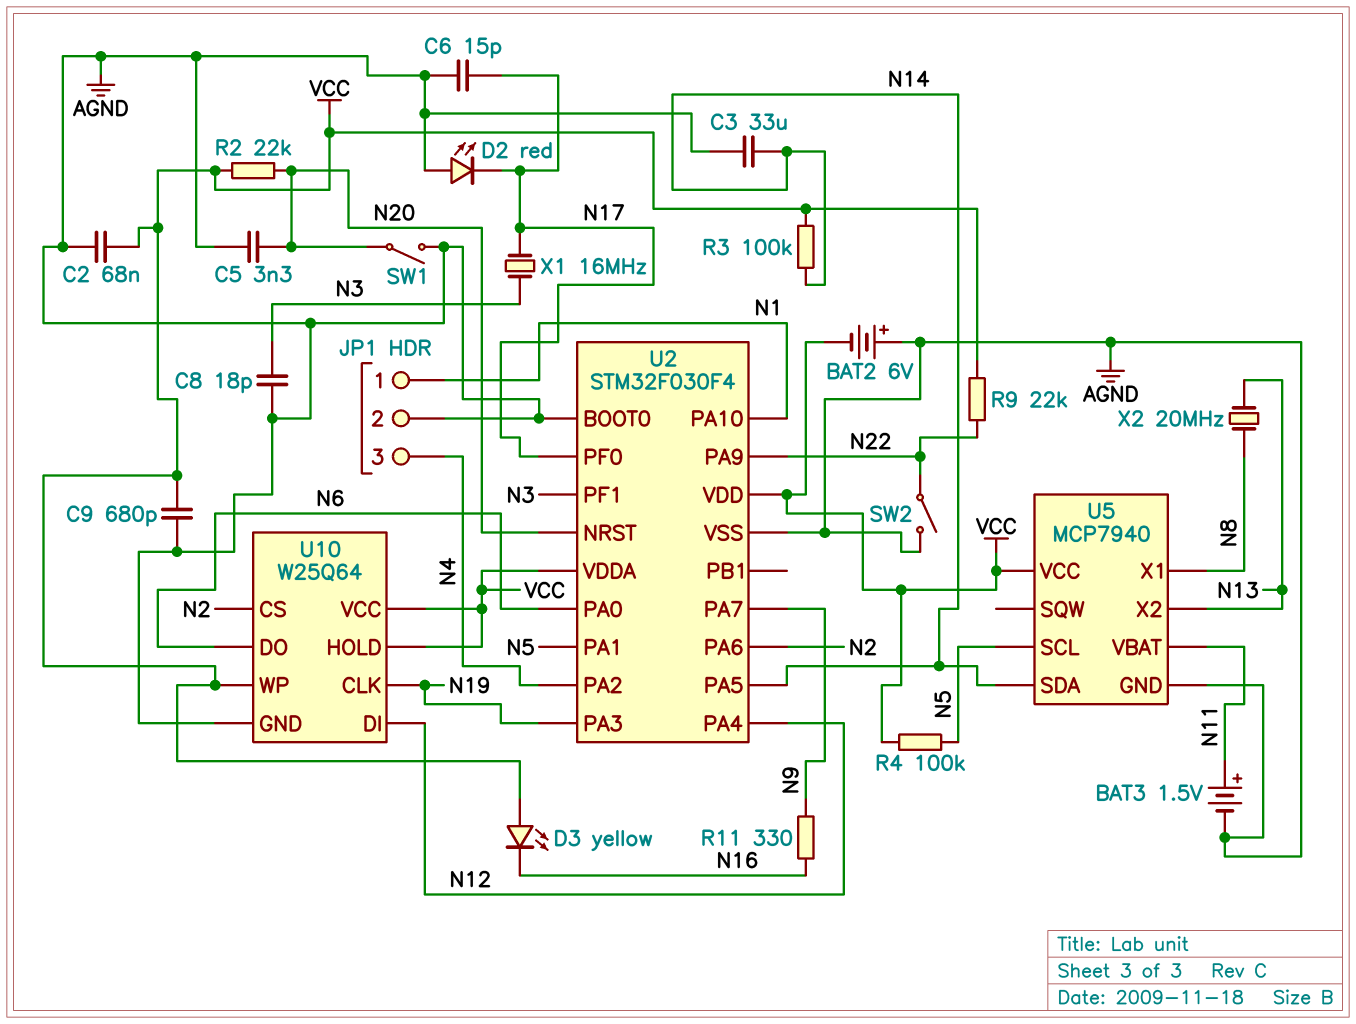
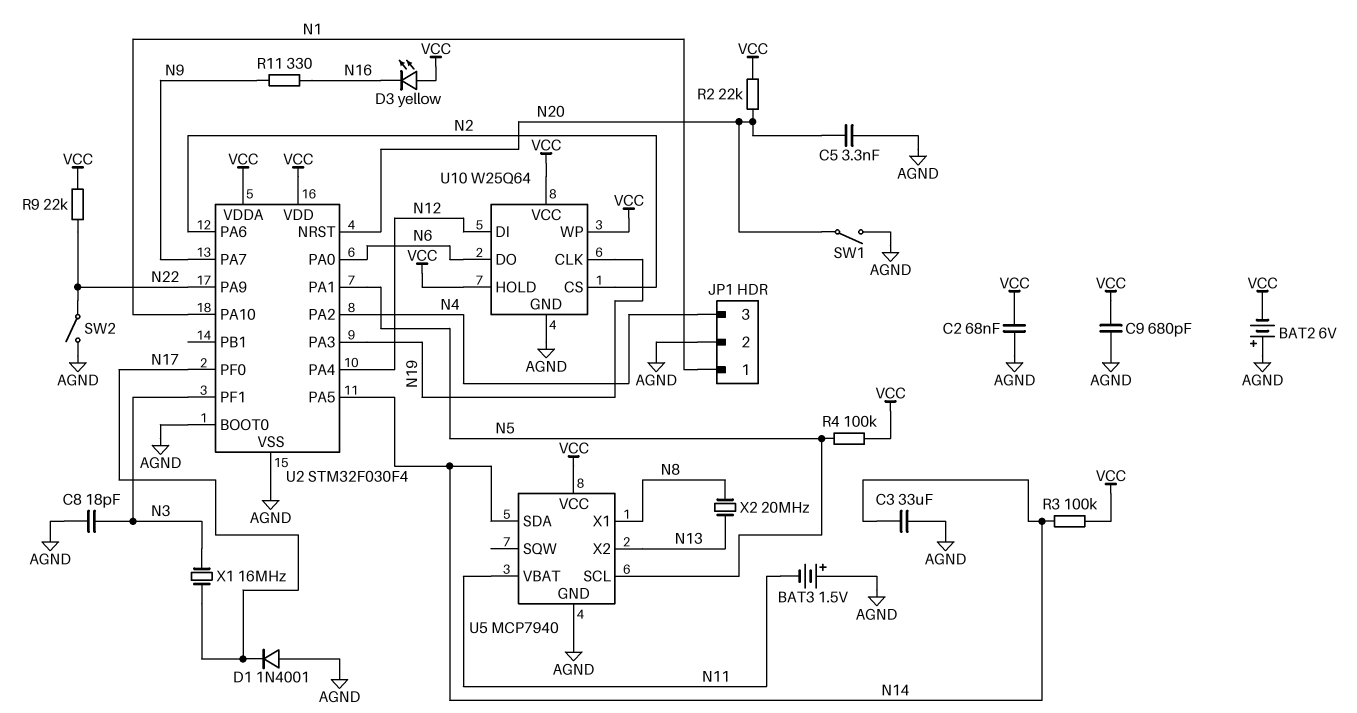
BAT3: 1.5V (plus N11, minus AGND) -> 1.5V (plus AGND, minus N11)
C6: 15pF (AGND, N17) -> none
D1: none -> diode 1N4001 (A AGND, K N17)
D2: LED red (A AGND, K N17) -> none

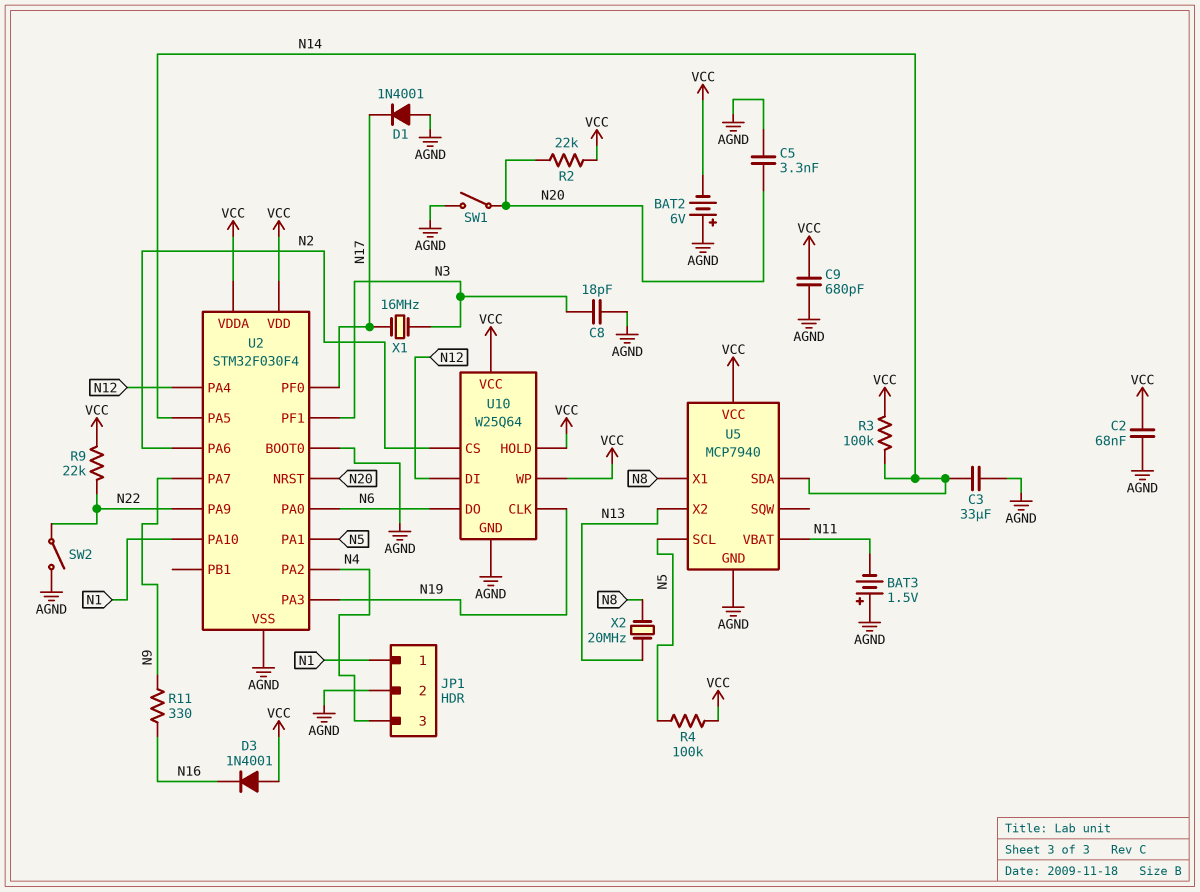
D3: LED yellow (A VCC, K N16) -> diode 1N4001 (A VCC, K N16)

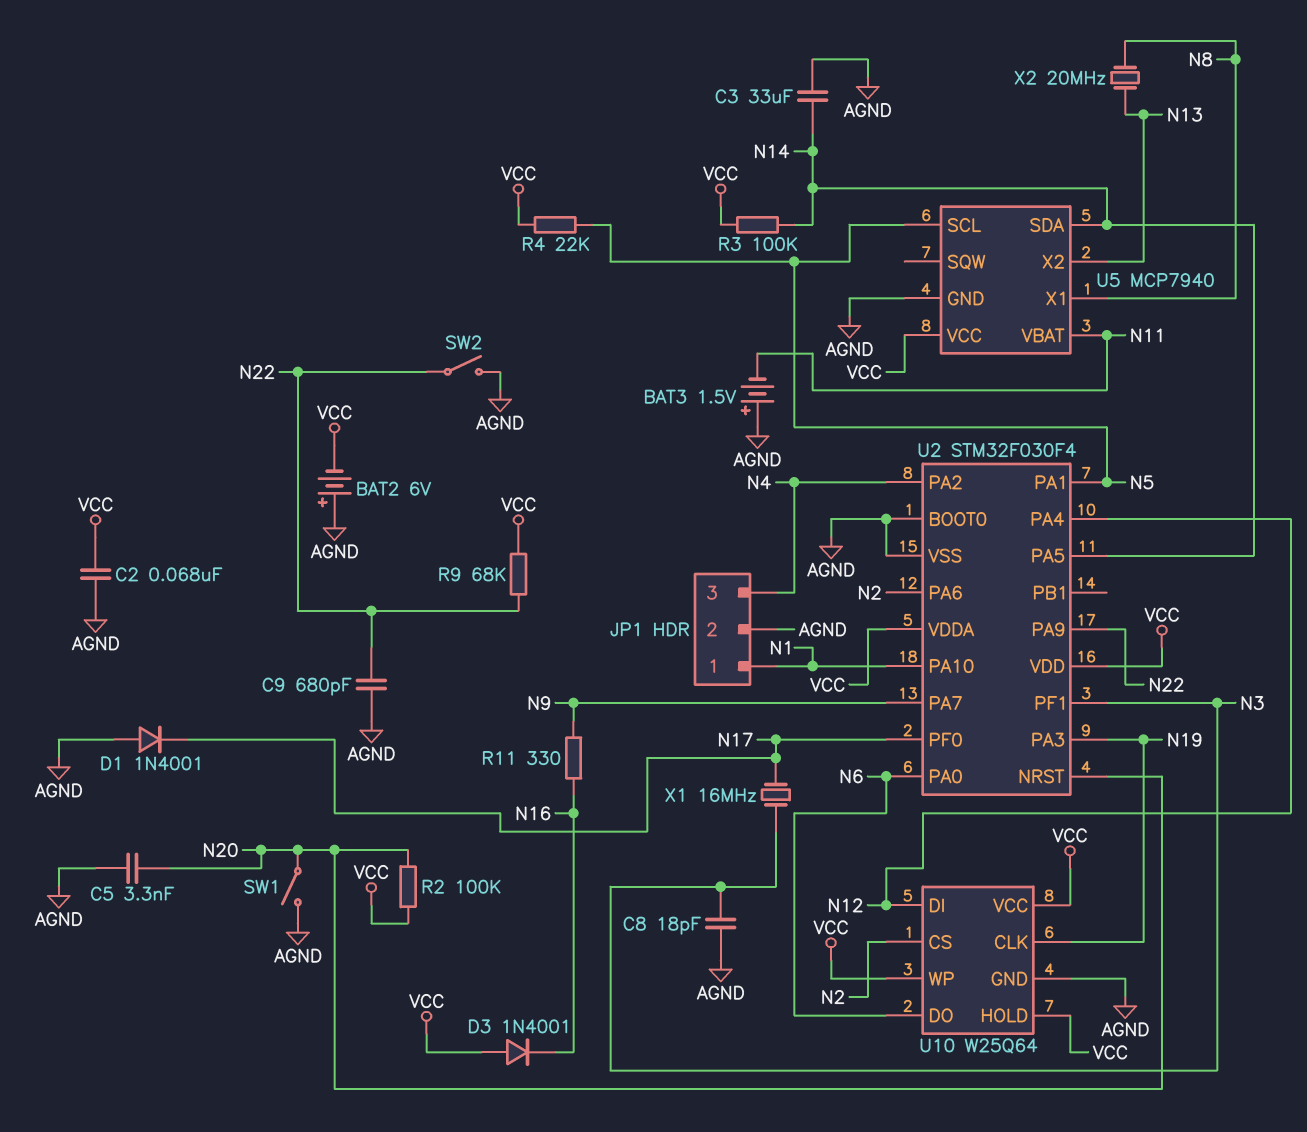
C9: 680pF (AGND, VCC) -> 680pF (AGND, N22)
R2: 22k (N20, VCC) -> 100k (N20, VCC)
R4: 100k (N5, VCC) -> 22k (N5, VCC)
R9: 22k (N22, VCC) -> 68k (N22, VCC)

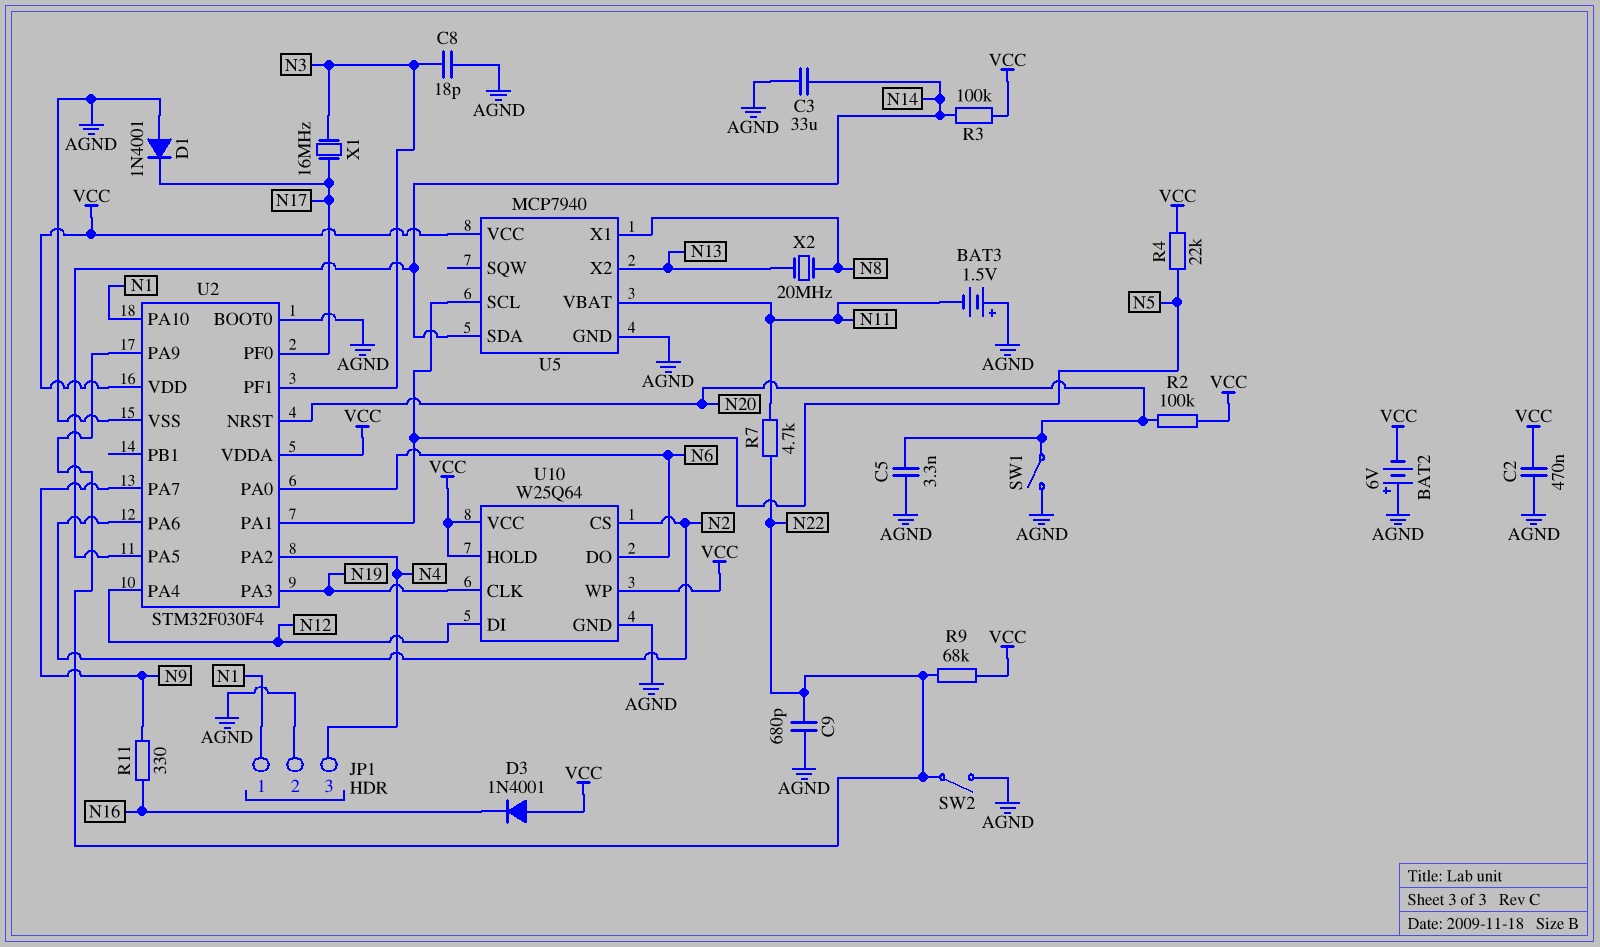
C2: 68nF (AGND, VCC) -> 470nF (AGND, VCC)
R7: none -> 4.7k (N11, N22)

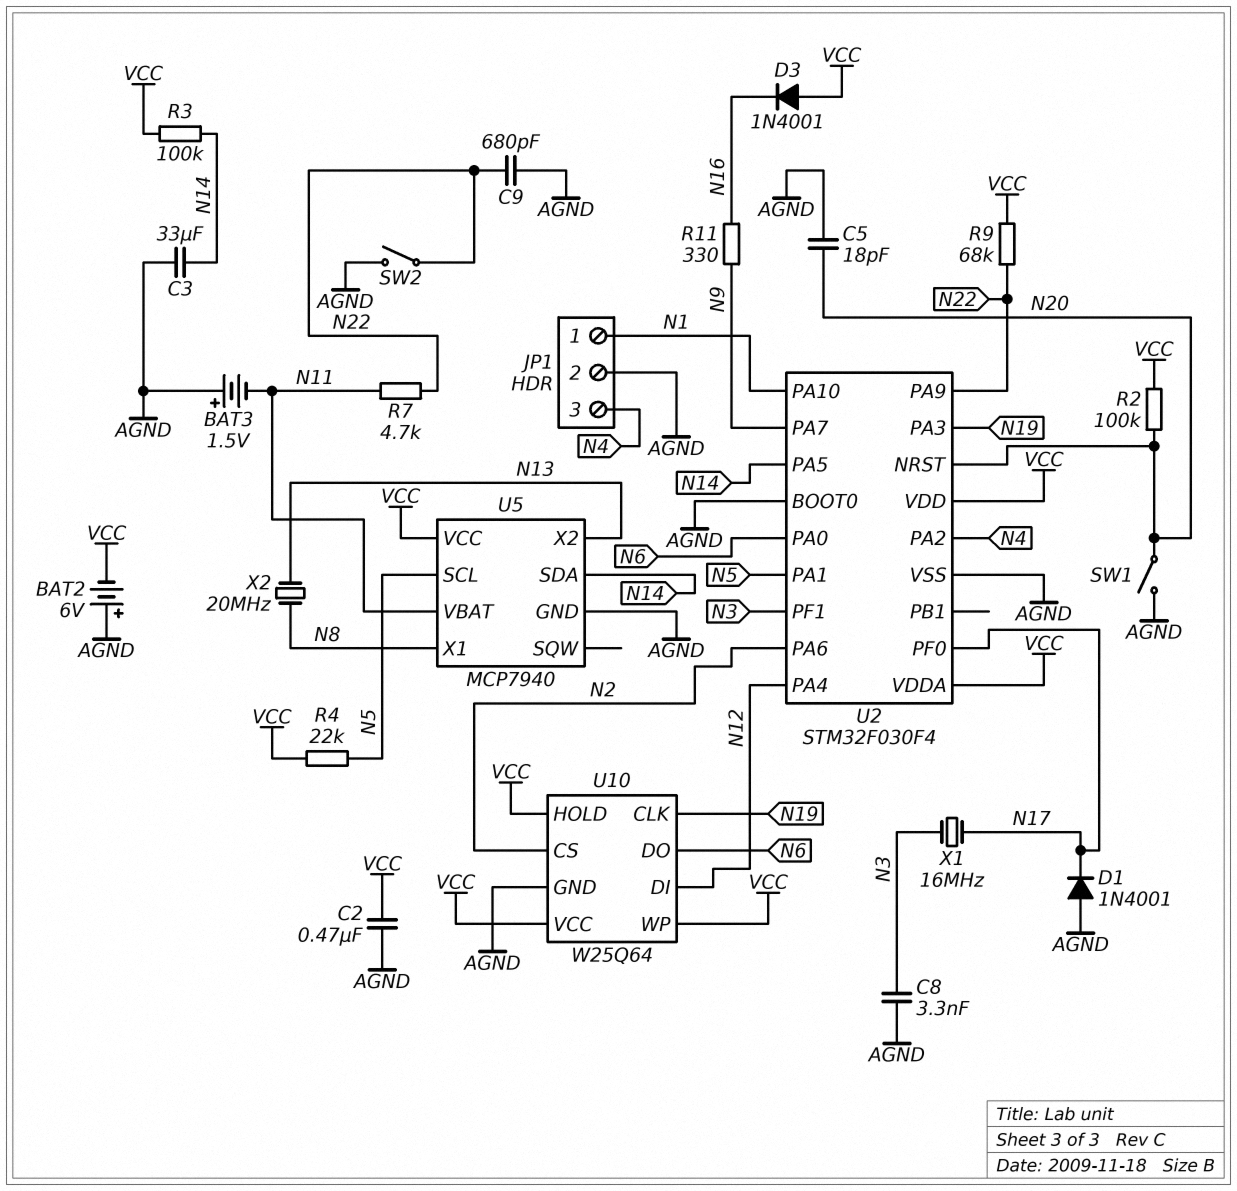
C5: 3.3nF (AGND, N20) -> 18pF (AGND, N20)
C8: 18pF (AGND, N3) -> 3.3nF (AGND, N3)

